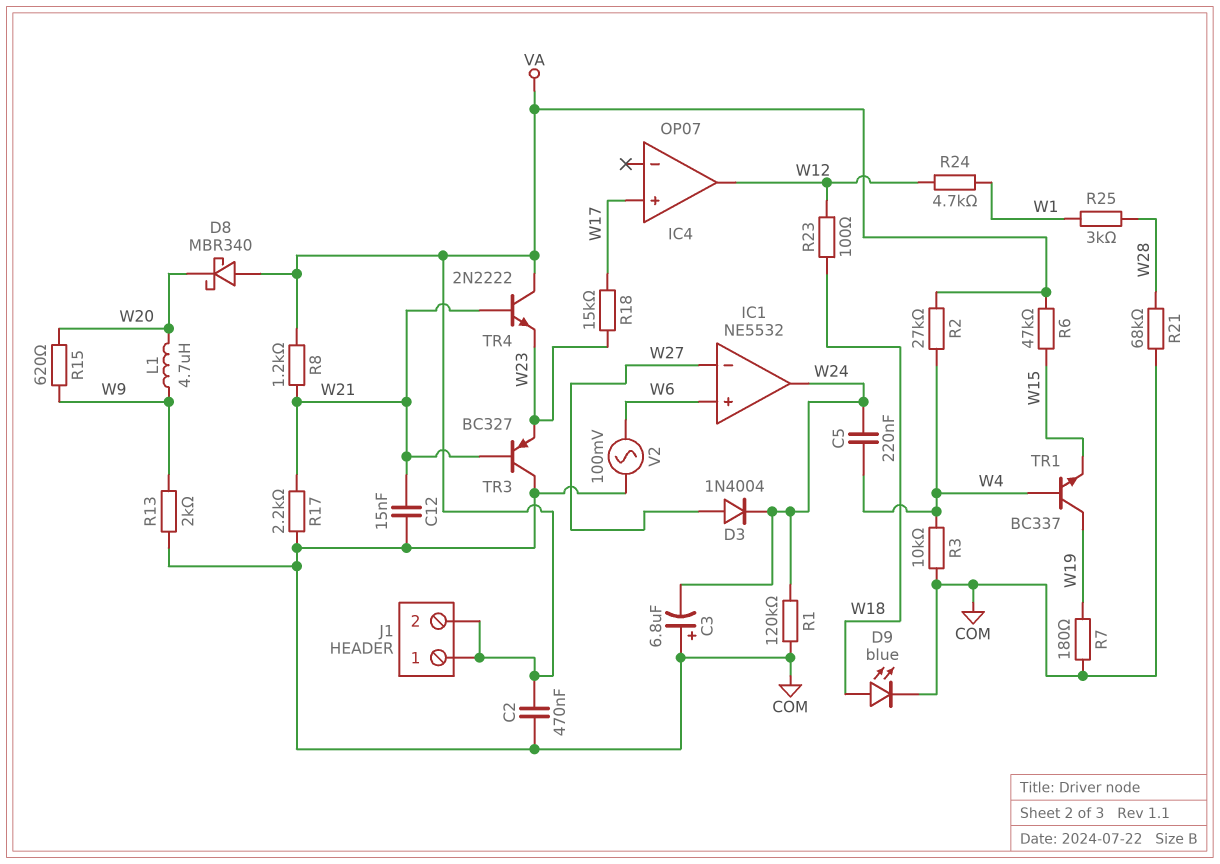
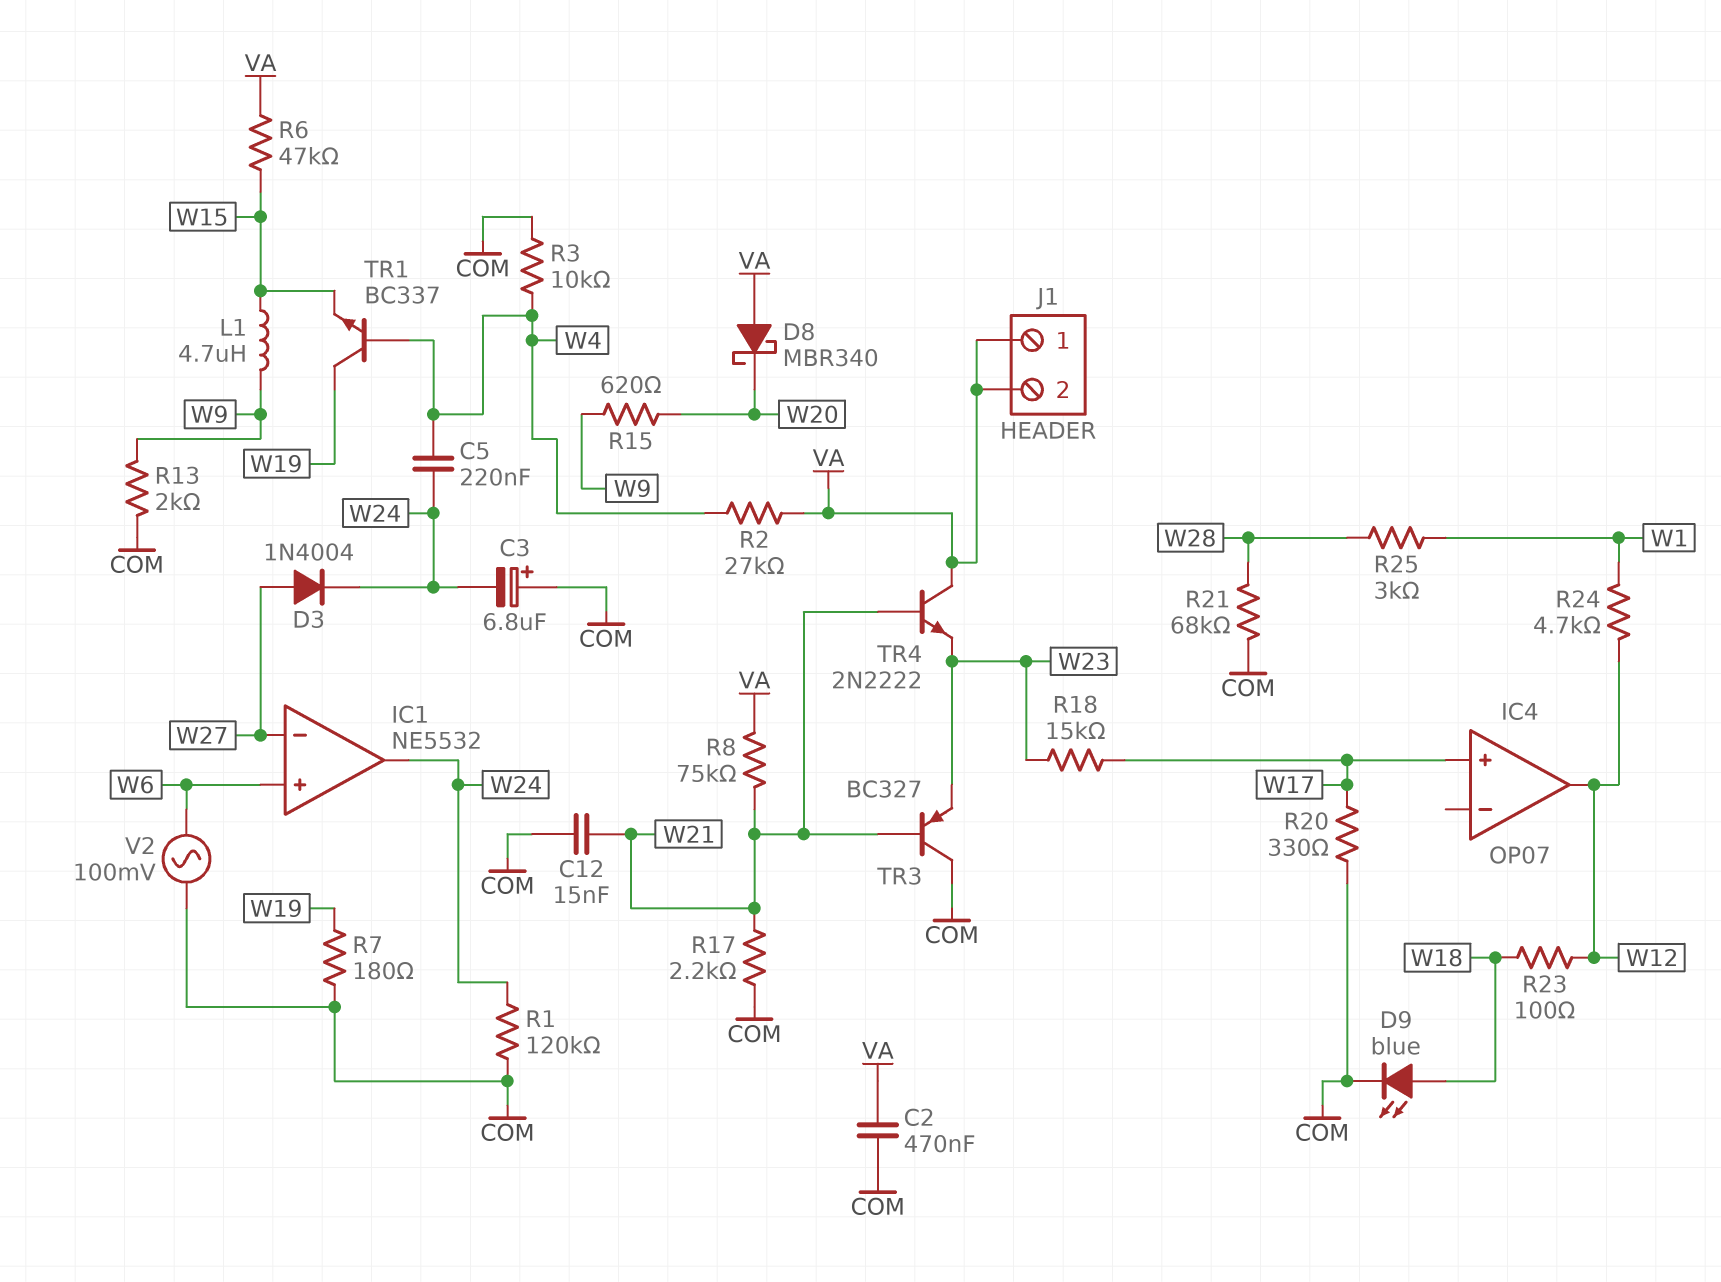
L1: 4.7uH (W9, W20) -> 4.7uH (W9, W15)
R8: 1.2k (VA, W21) -> 75k (VA, W21)
R20: none -> 330 (COM, W17)

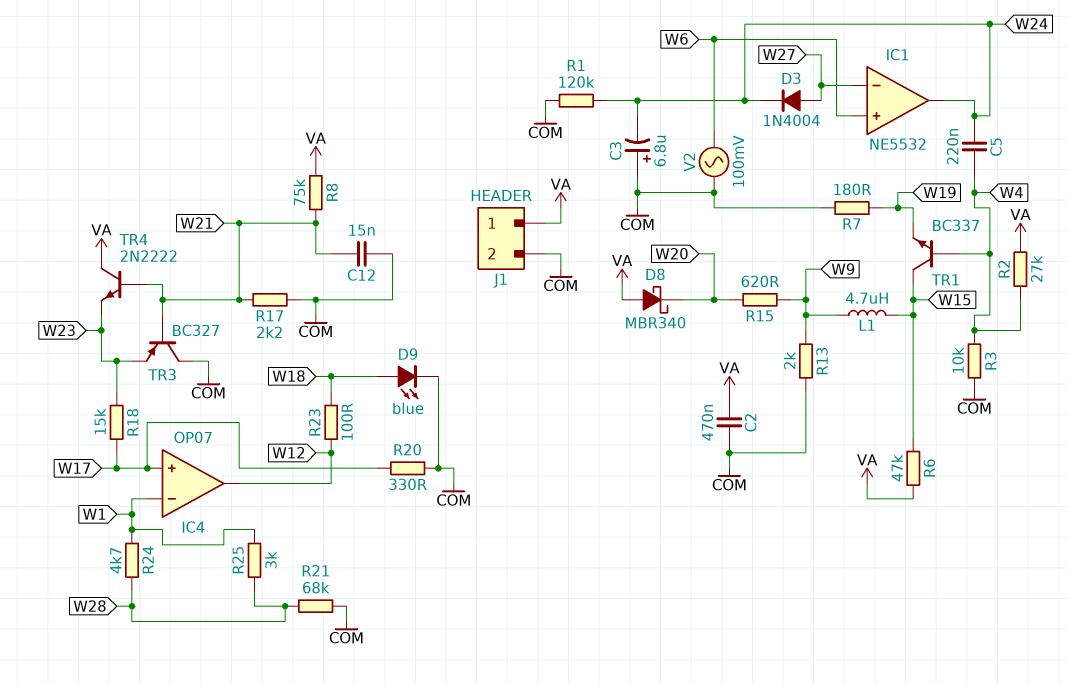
IC4 pin in-: none -> W1
J1 pin 2: VA -> COM
R24: 4.7k (W1, W12) -> 4.7k (W1, W28)
TR1: NPN BC337 (B W4, C W19, E W15) -> NPN BC337 (B W4, C W15, E W19)

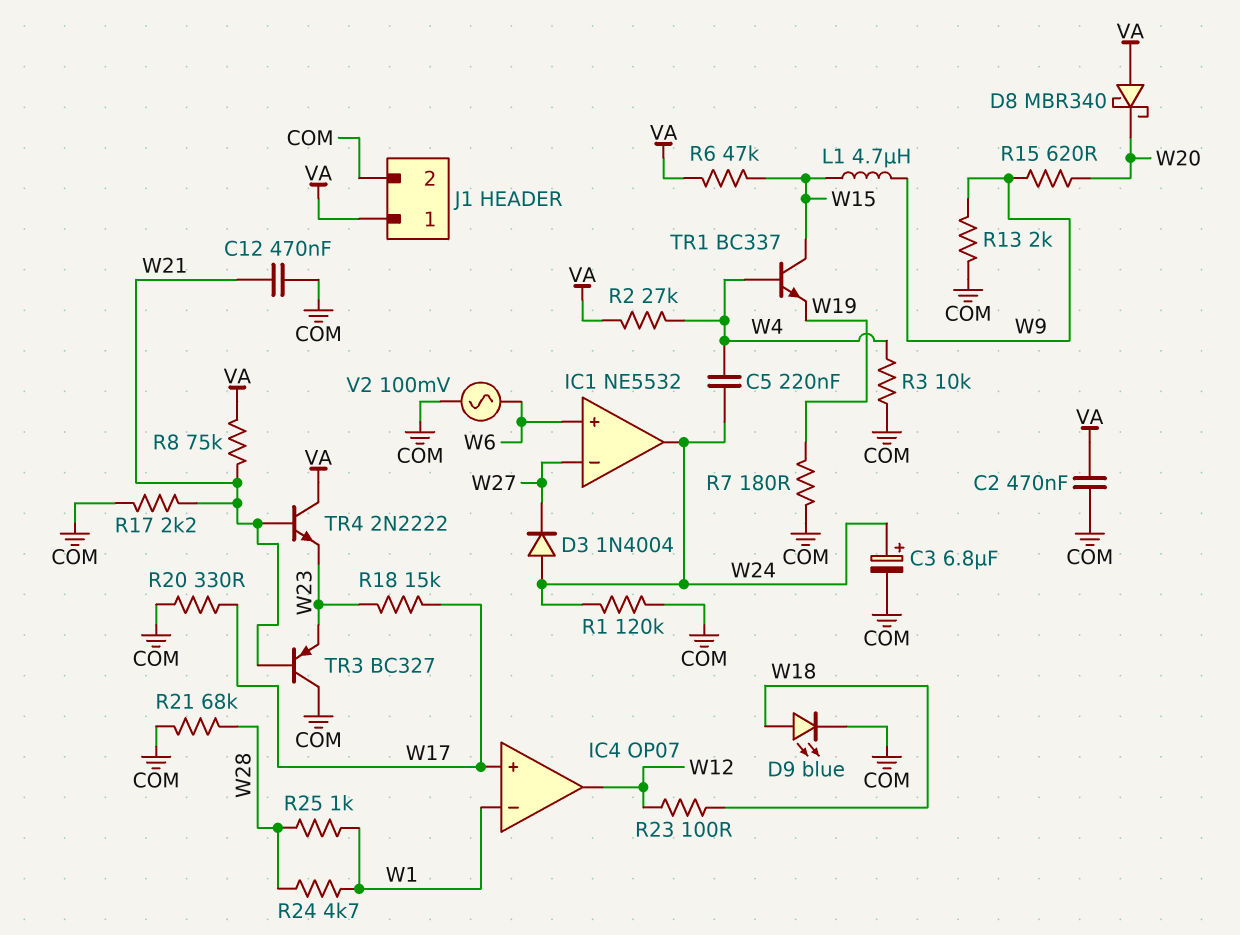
C3: 6.8uF (plus COM, minus W24) -> 6.8uF (plus W24, minus COM)
C12: 15nF (COM, W21) -> 470nF (COM, W21)
D3: diode 1N4004 (A W27, K W24) -> diode 1N4004 (A W24, K W27)
R25: 3k (W1, W28) -> 1k (W1, W28)

